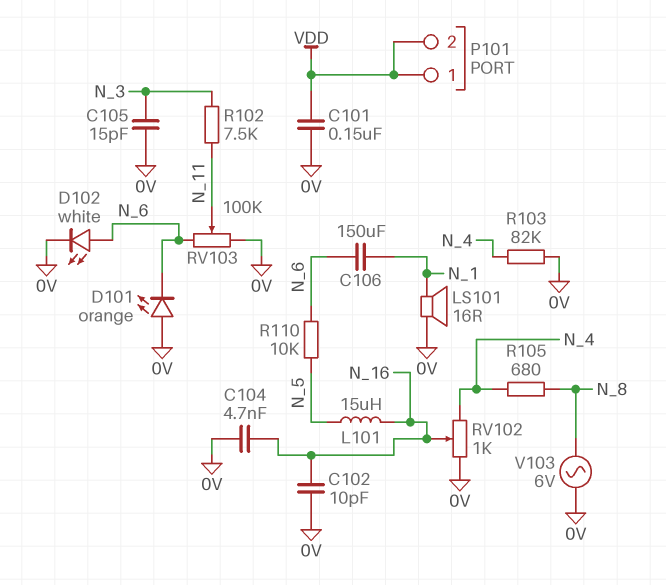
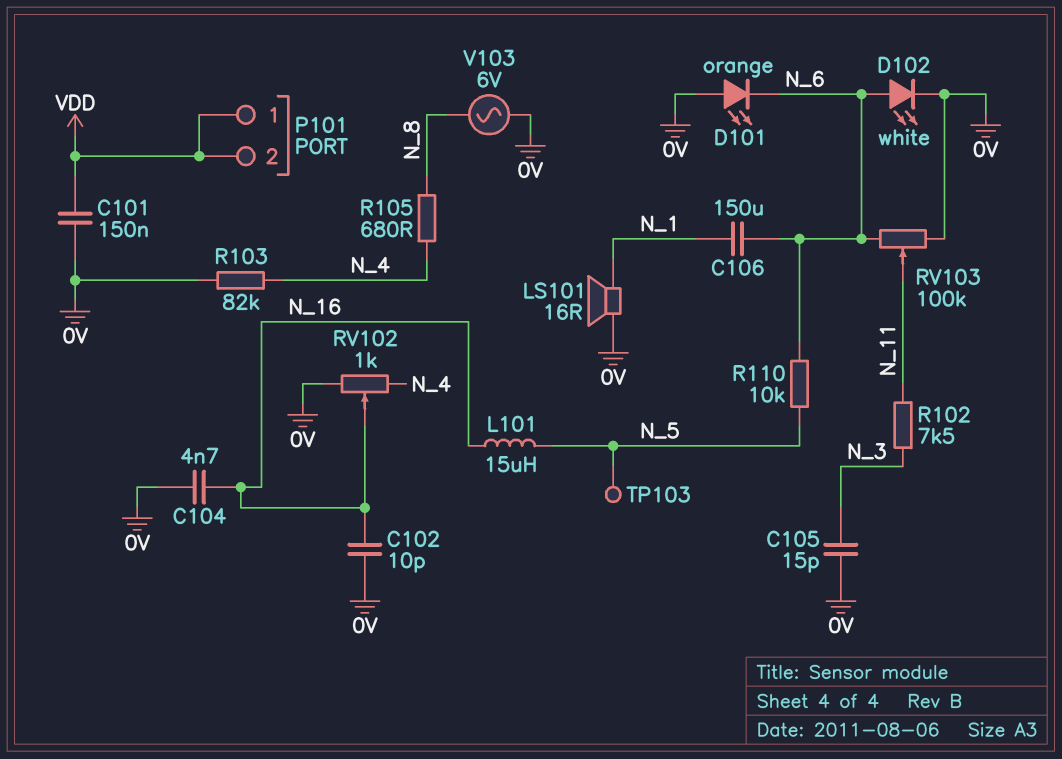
TP103: none -> test point (N_5)

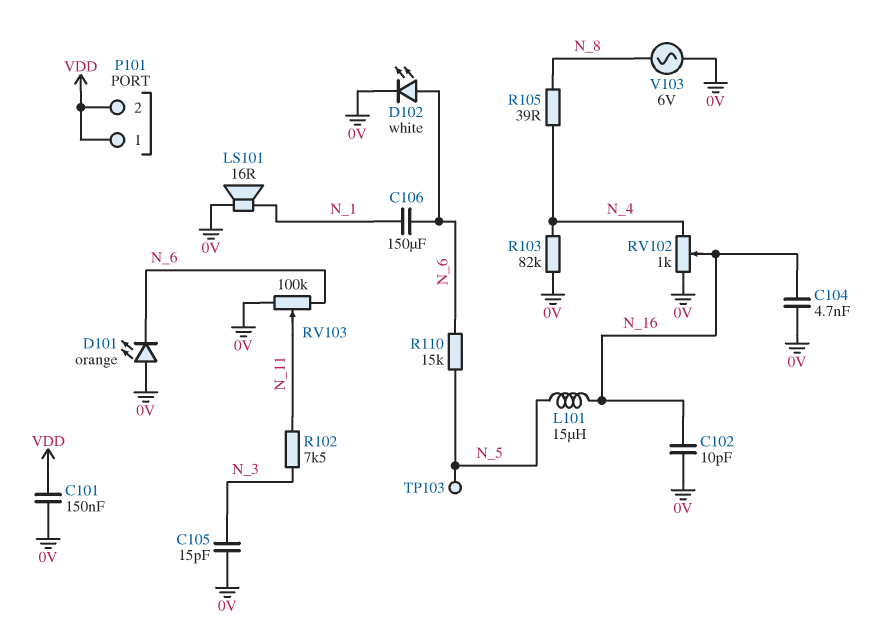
R105: 680 (N_4, N_8) -> 39 (N_4, N_8)
R110: 10k (N_5, N_6) -> 15k (N_5, N_6)

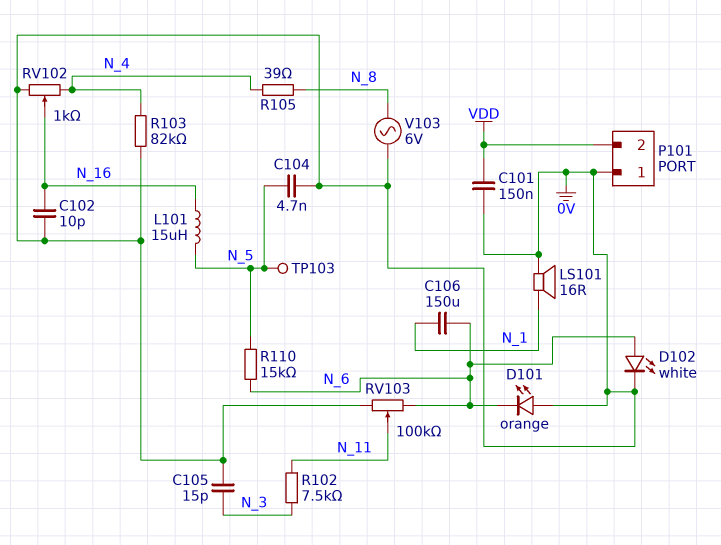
C104: 4.7nF (0V, N_16) -> 4.7nF (0V, N_5)
P101 pin 1: VDD -> 0V

